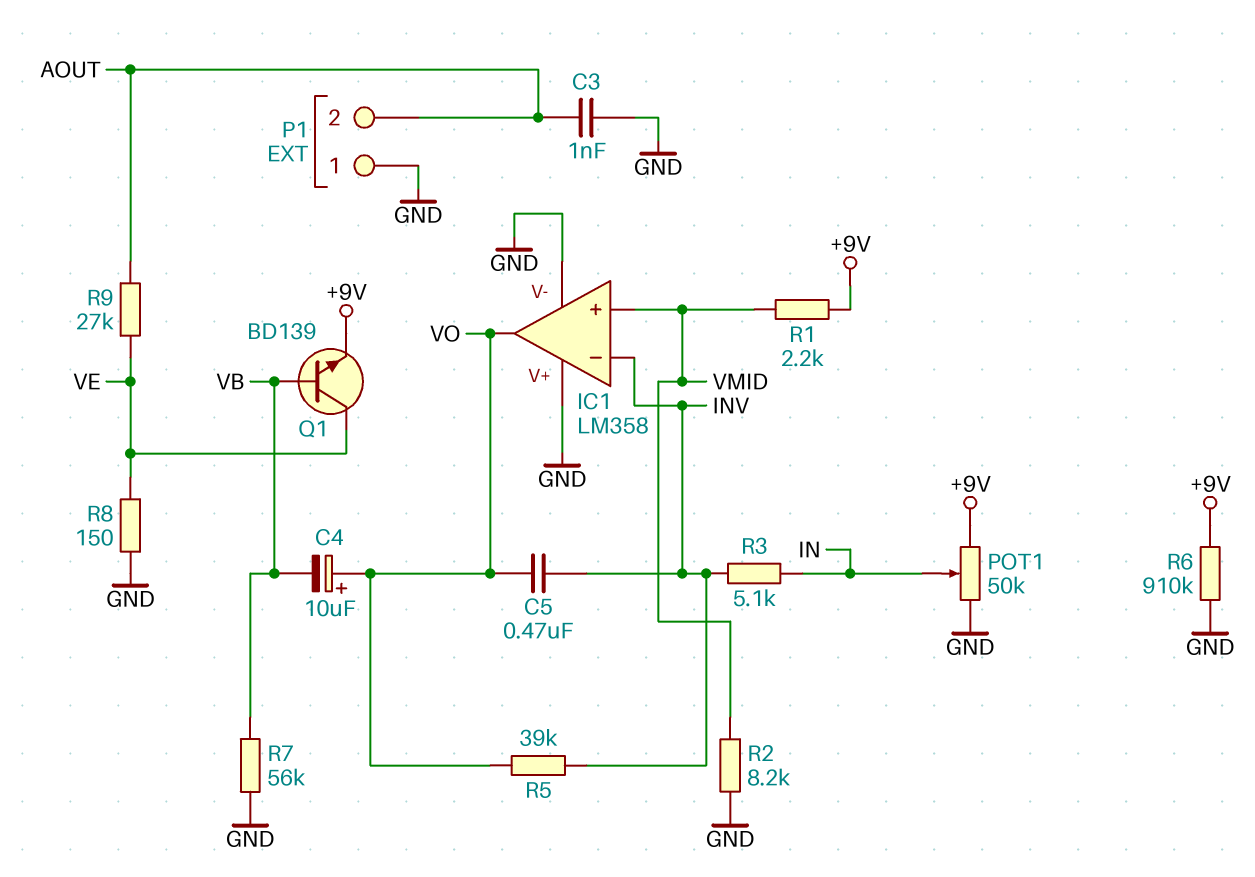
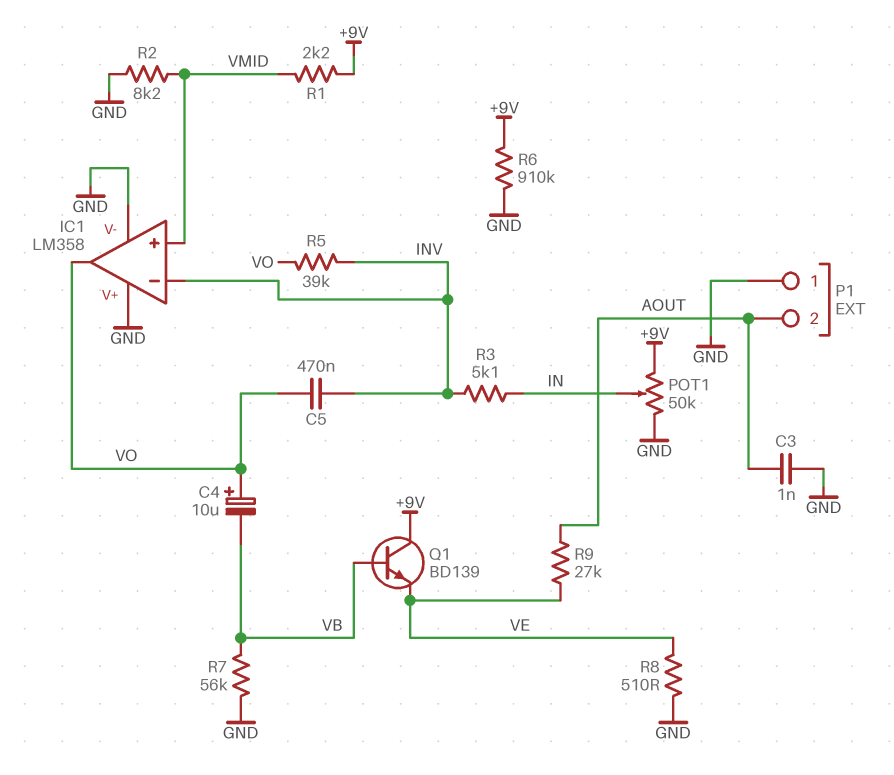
Q1: NPN BD139 (B VB, C VE, E +9V) -> NPN BD139 (B VB, C +9V, E VE)
R8: 150 (GND, VE) -> 510 (GND, VE)

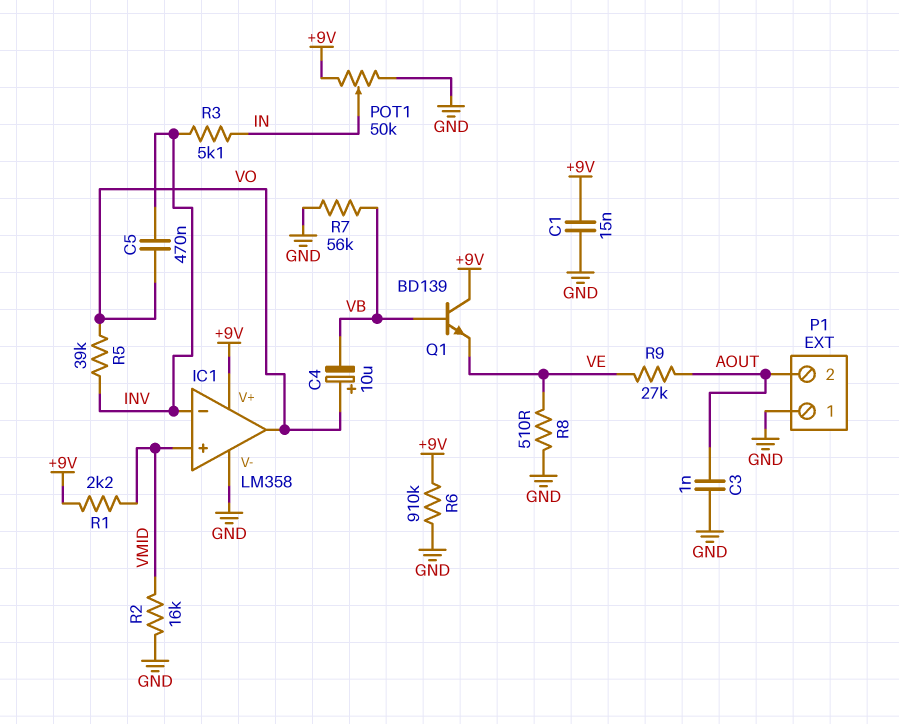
C1: none -> 15nF (+9V, GND)
IC1 pin V+: GND -> +9V
R2: 8.2k (GND, VMID) -> 16k (GND, VMID)

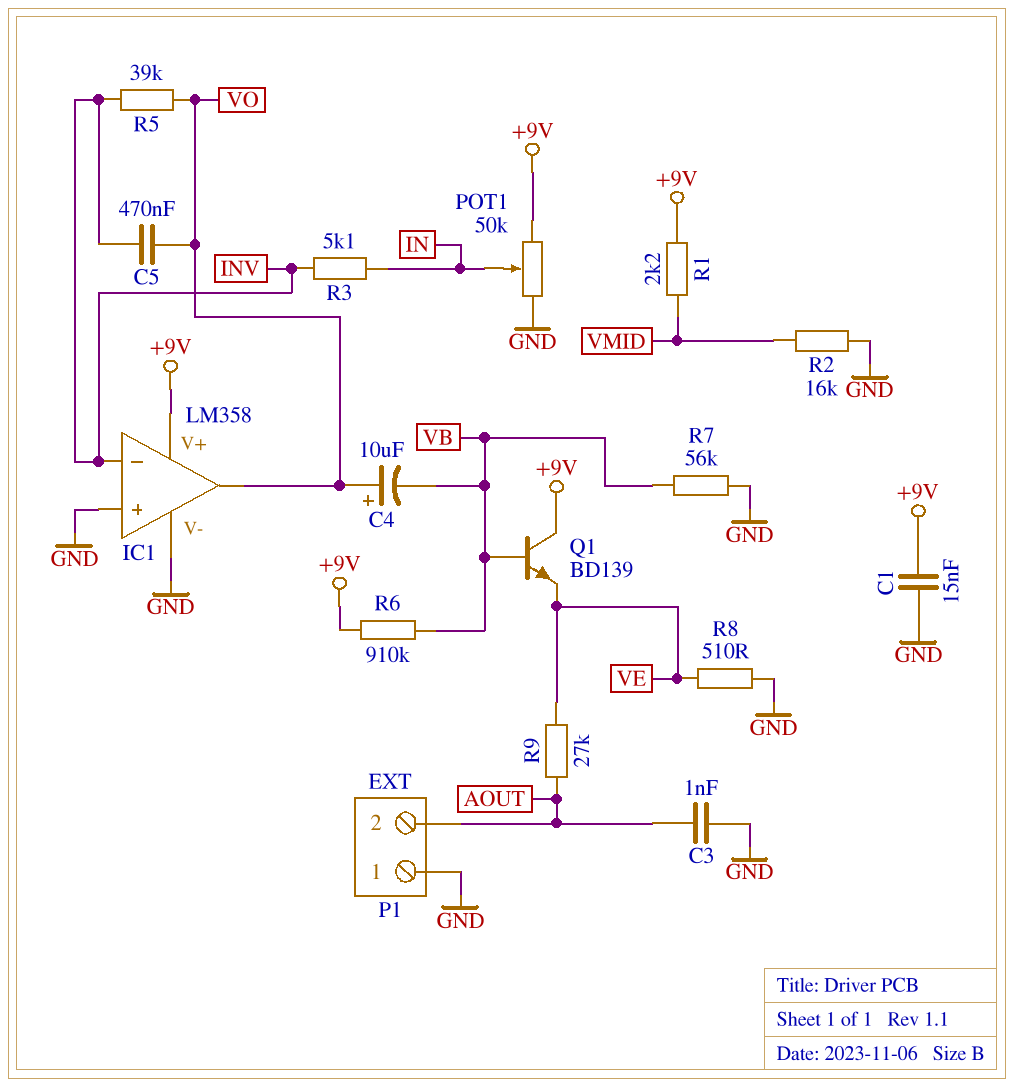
IC1 pin in+: VMID -> GND
R6: 910k (+9V, GND) -> 910k (+9V, VB)

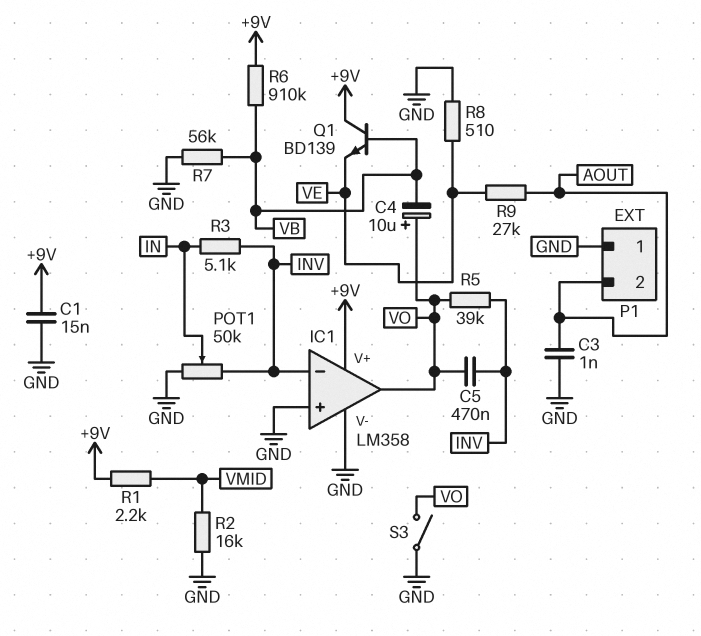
POT1: 50k (+9V, GND, wiper IN) -> 50k (GND, INV, wiper IN)
S3: none -> switch (GND, VO)

